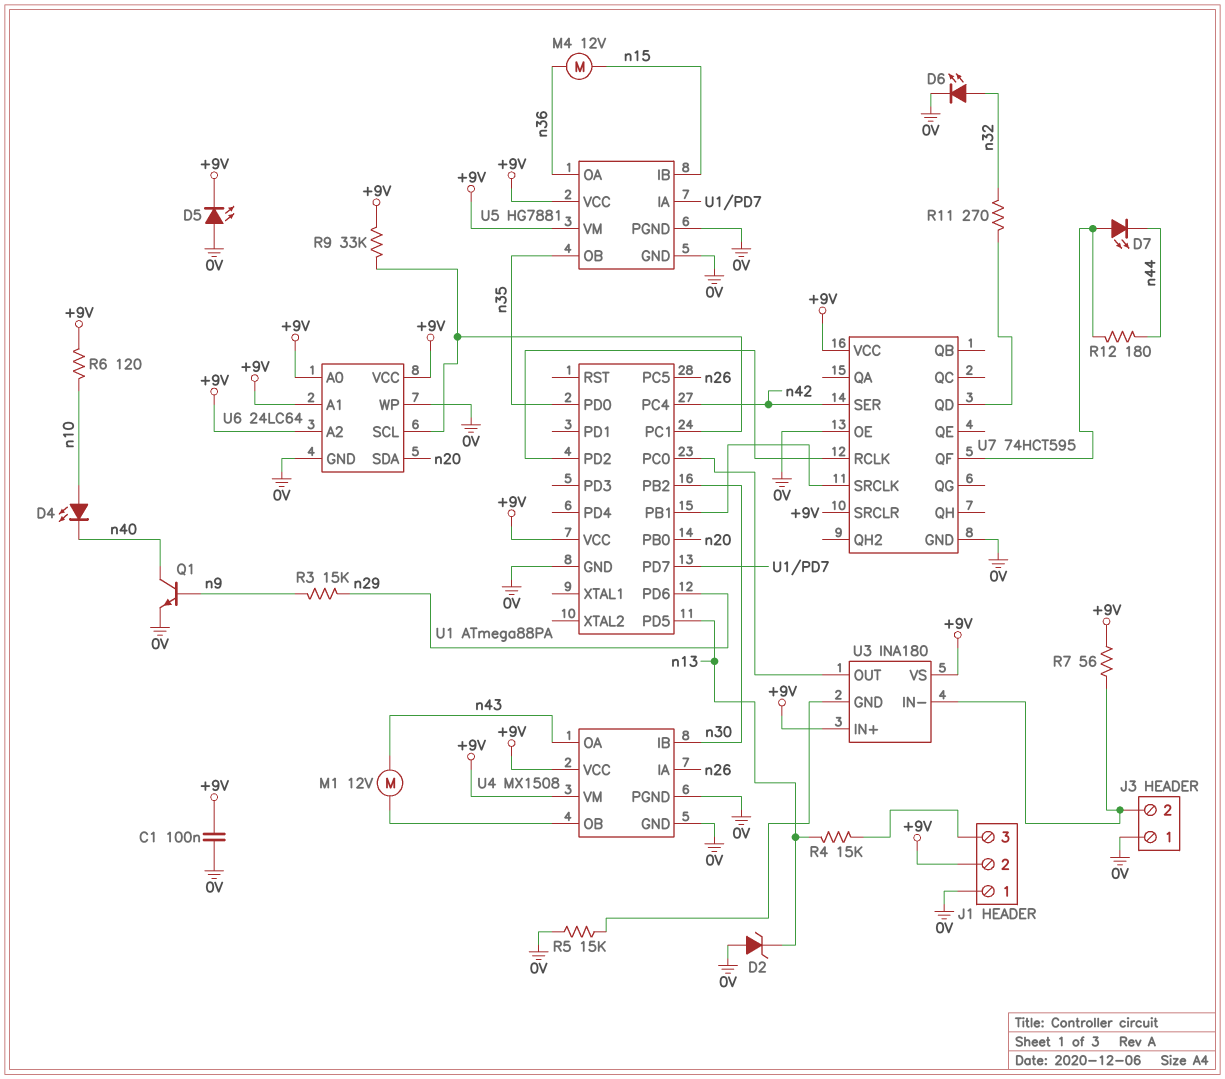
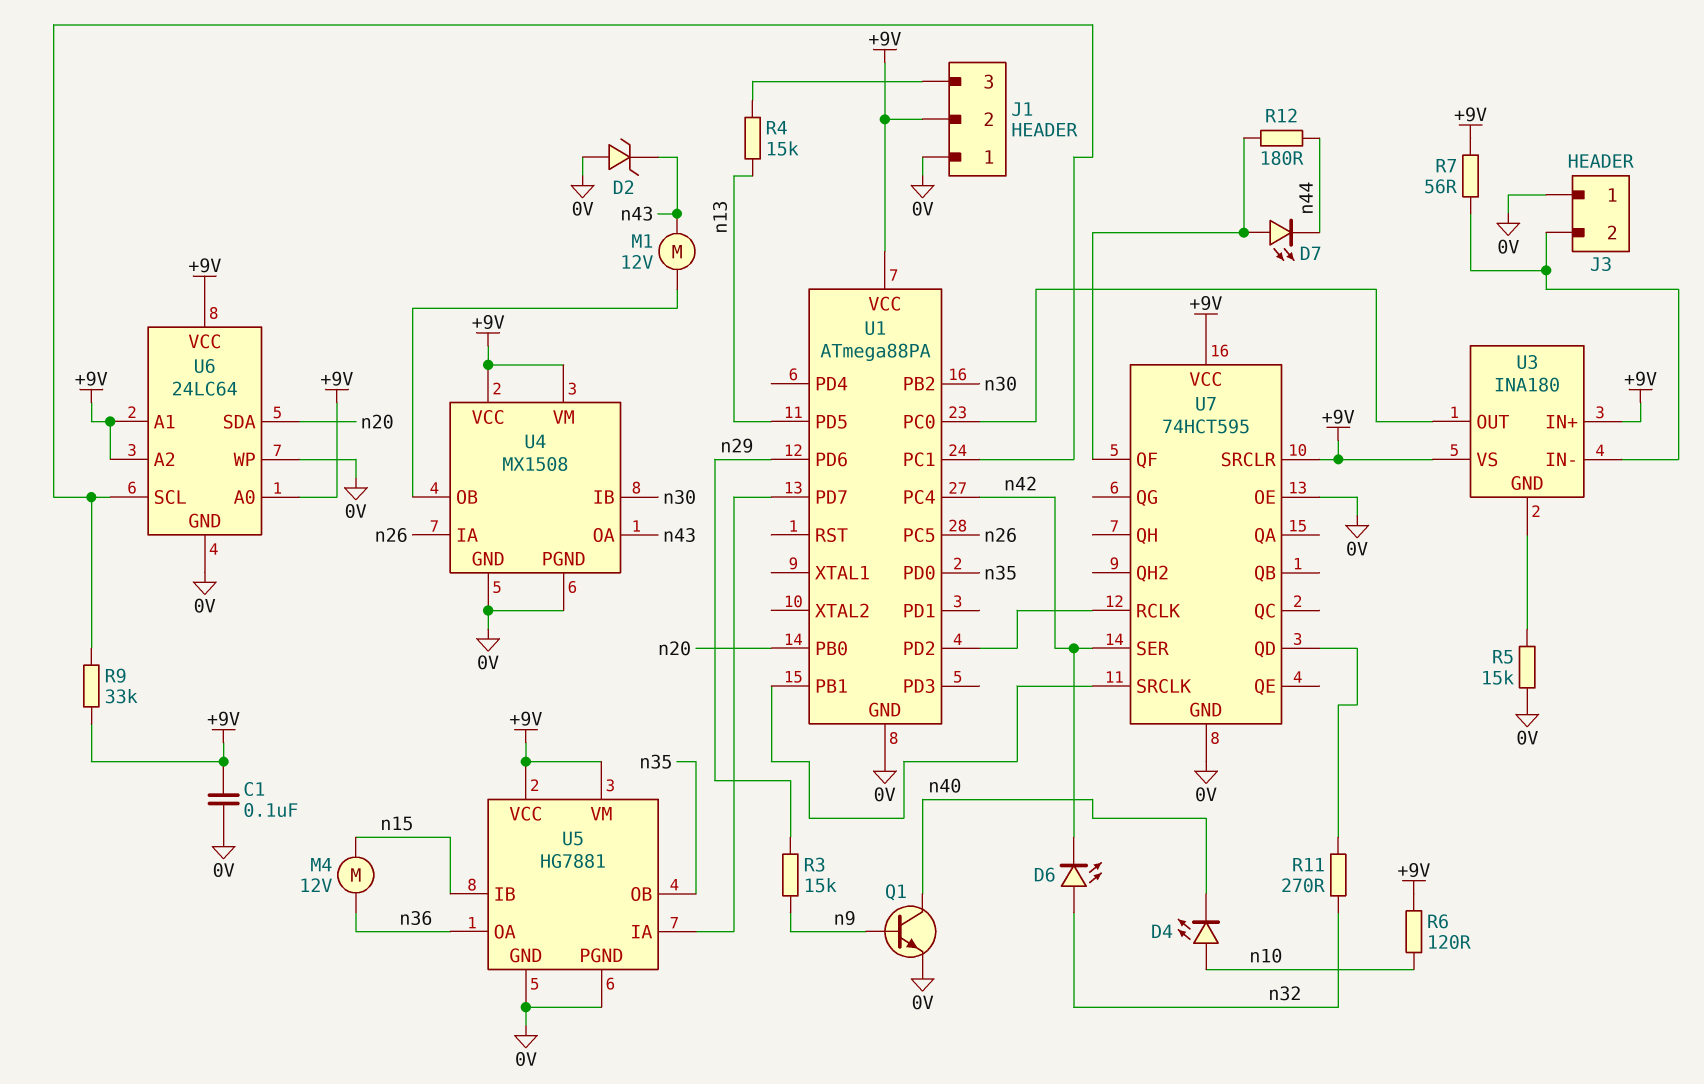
D2: zener (A 0V, K n13) -> zener (A 0V, K n43)
D5: LED (A 0V, K +9V) -> none
D6: LED (A n32, K 0V) -> LED (A n32, K n42)

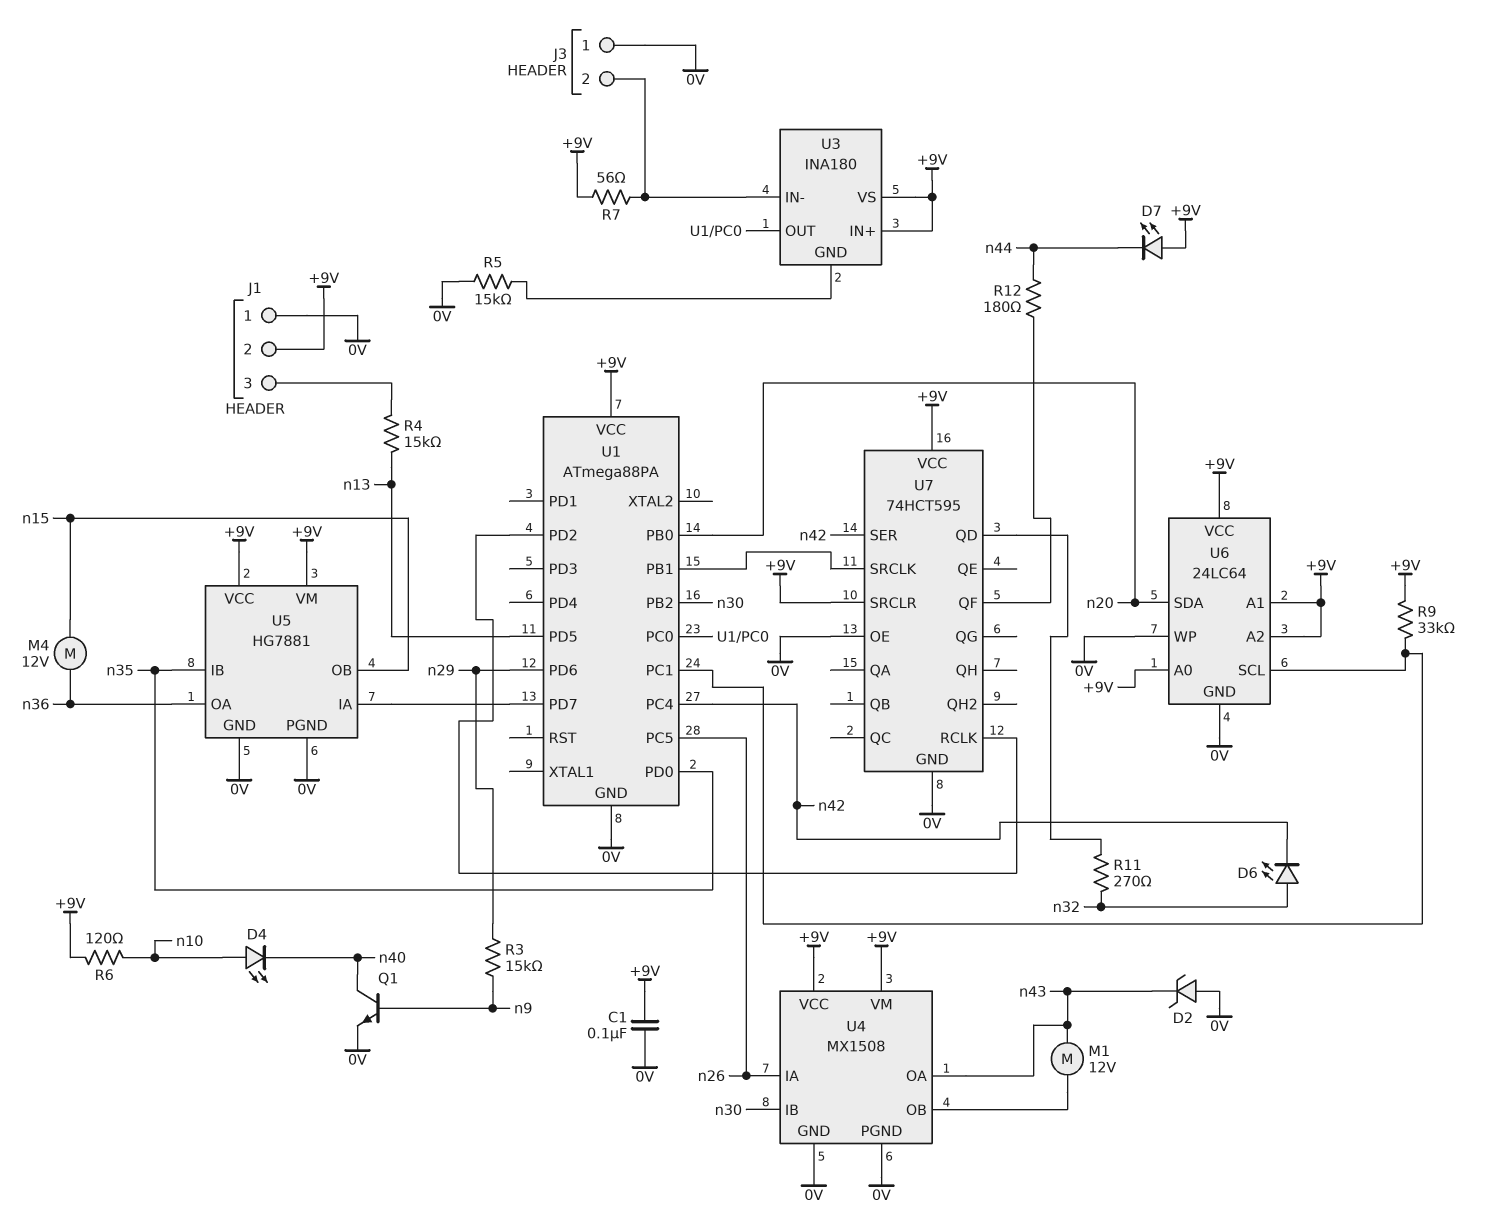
D7: LED (A U7/QF, K n44) -> LED (A +9V, K n44)
U5 pin IB: n15 -> n35
U5 pin OB: n35 -> n15

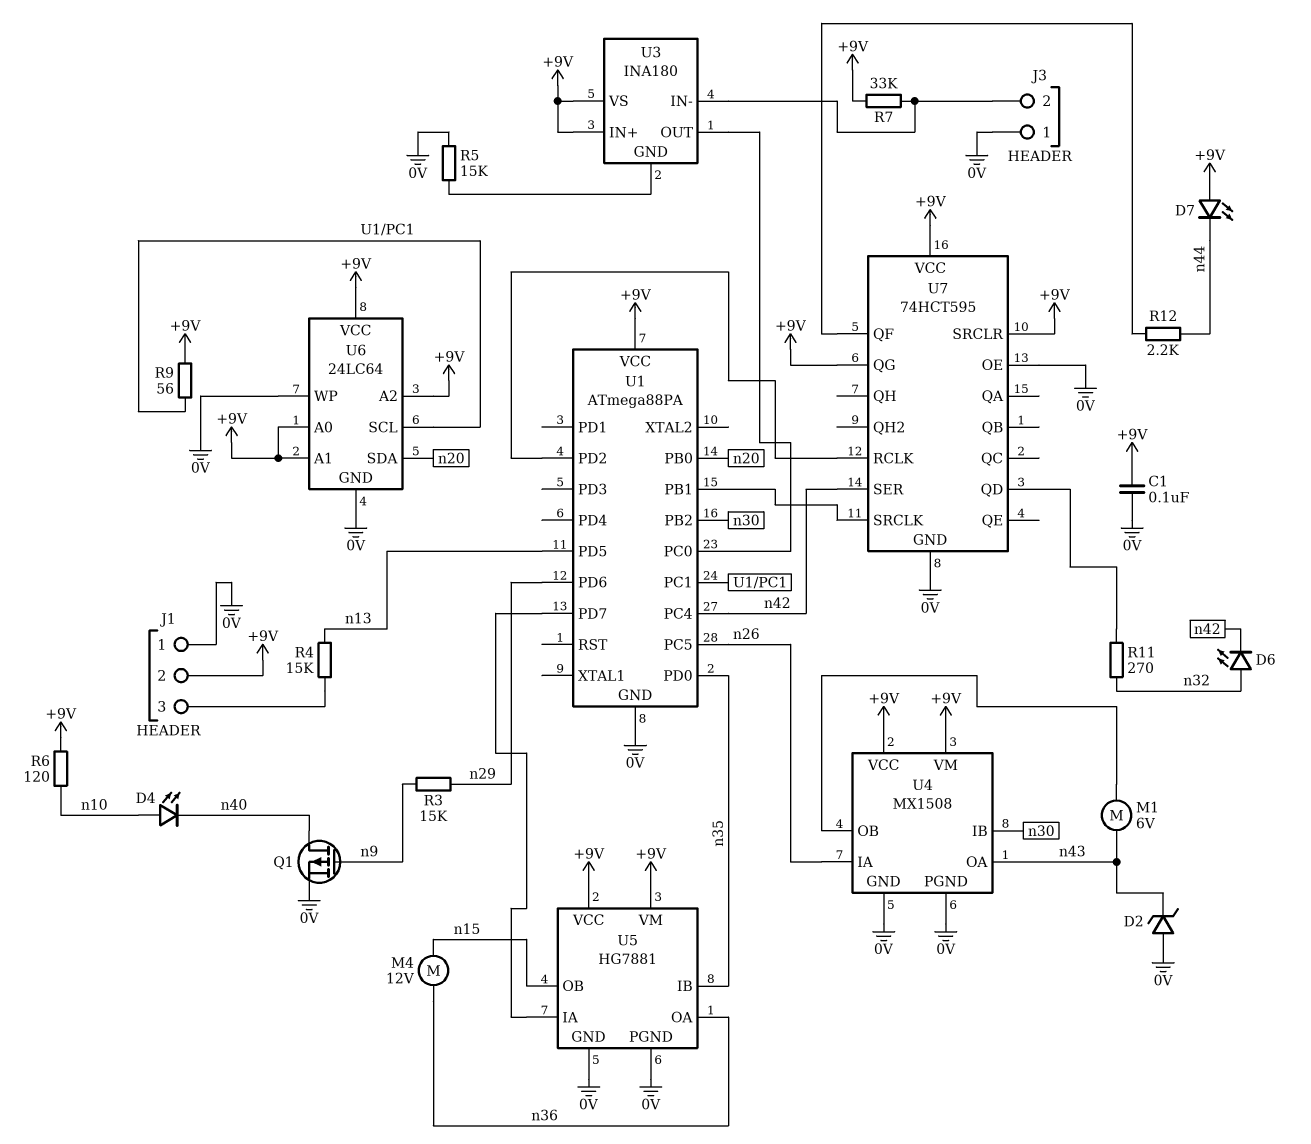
M1: motor 12V (U4/OB, n43) -> motor 6V (U4/OB, n43)
Q1: NPN (B n9, C n40, E 0V) -> PMOS (G n9, D n40, S 0V)
R7: 56 (+9V, J3/2) -> 33k (+9V, J3/2)
R9: 33k (+9V, U1/PC1) -> 56 (+9V, U1/PC1)
R12: 180 (U7/QF, n44) -> 2.2k (U7/QF, n44)
U7 pin QG: none -> +9V

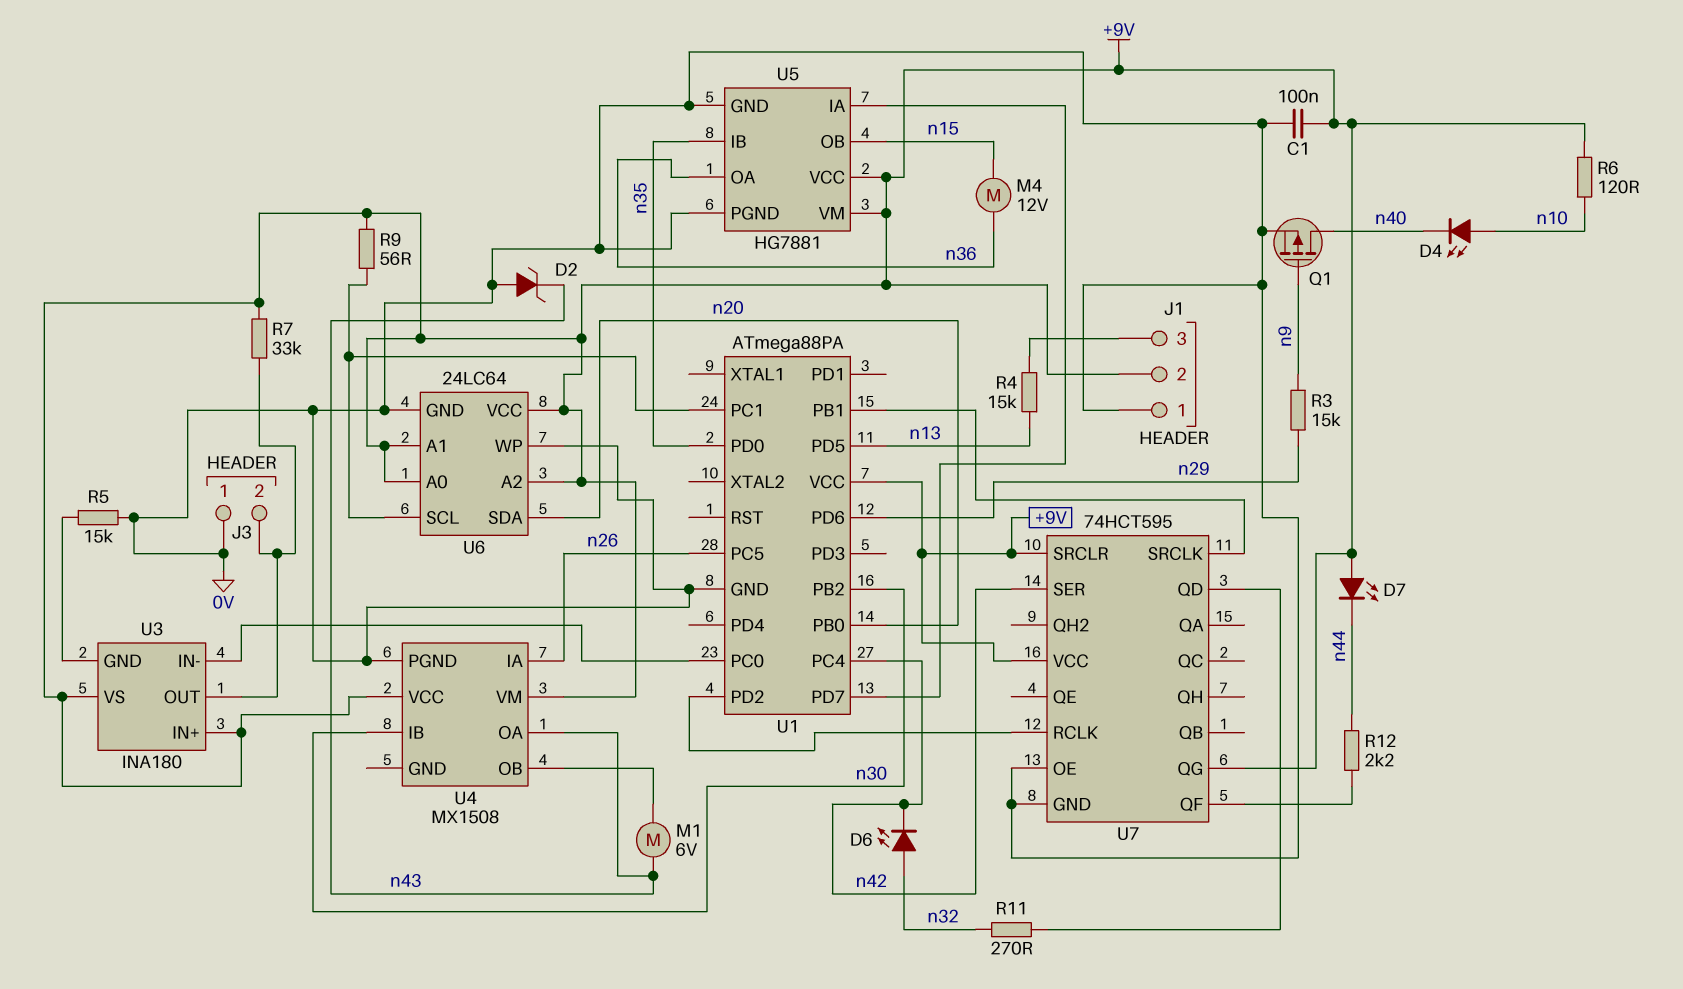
U3 pin IN-: J3/2 -> U1/PC0
U3 pin OUT: U1/PC0 -> J3/2
U4 pin GND: 0V -> none

